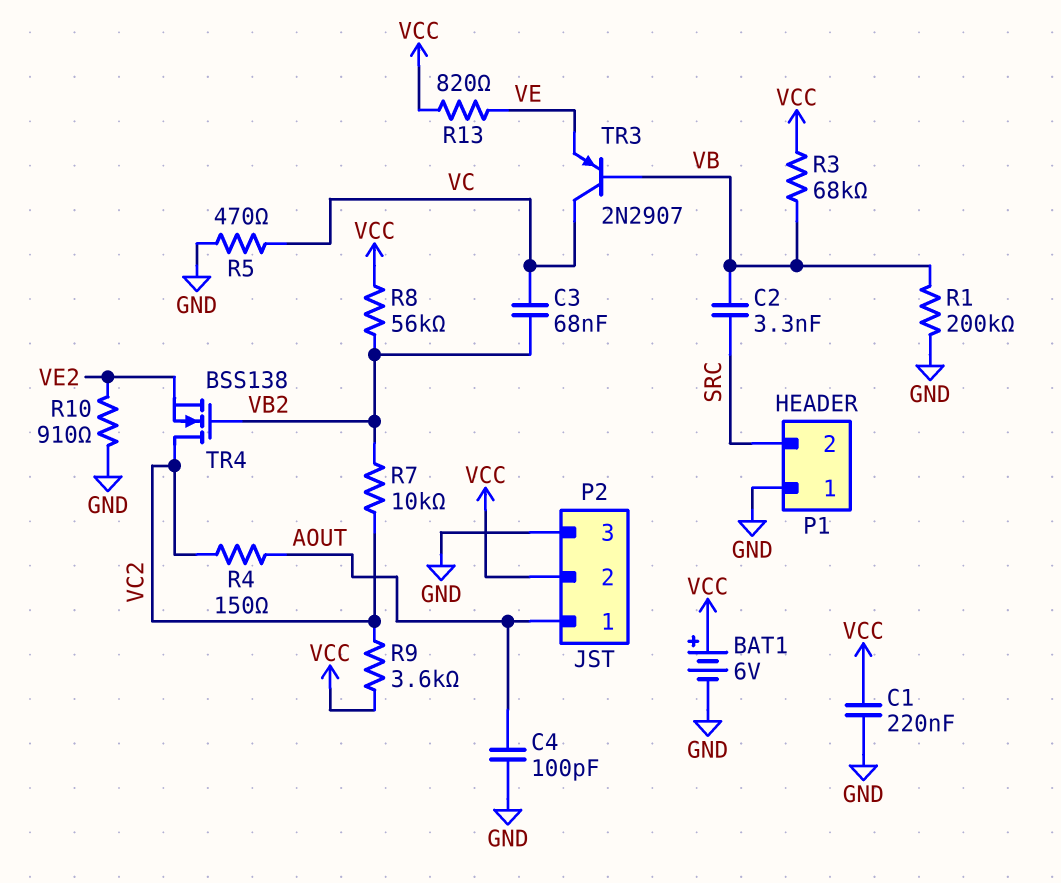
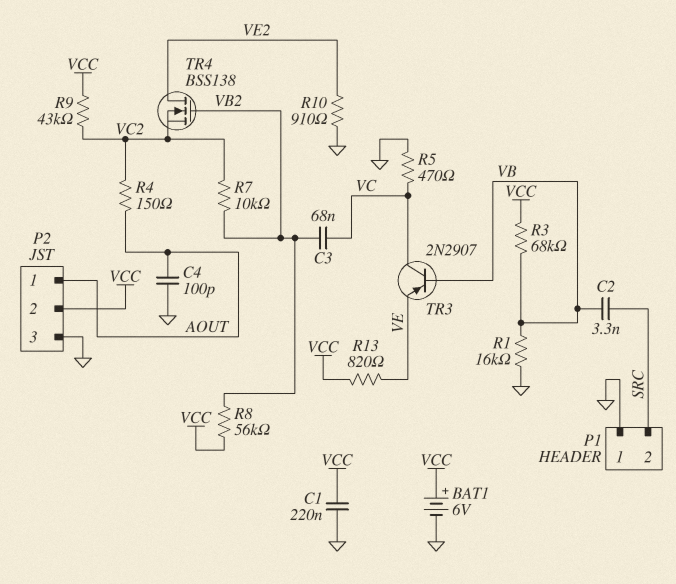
R1: 200k (GND, VB) -> 16k (GND, VB)
R9: 3.6k (VC2, VCC) -> 43k (VC2, VCC)
TR4: NMOS BSS138 (G VB2, D VC2, S VE2) -> NMOS BSS138 (G VB2, D VE2, S VC2)

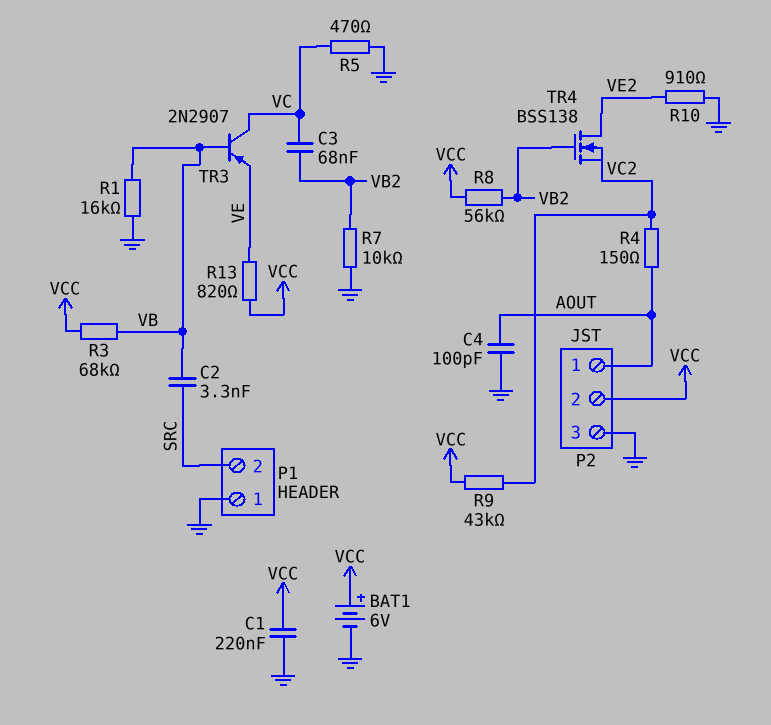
R7: 10k (VB2, VC2) -> 10k (GND, VB2)

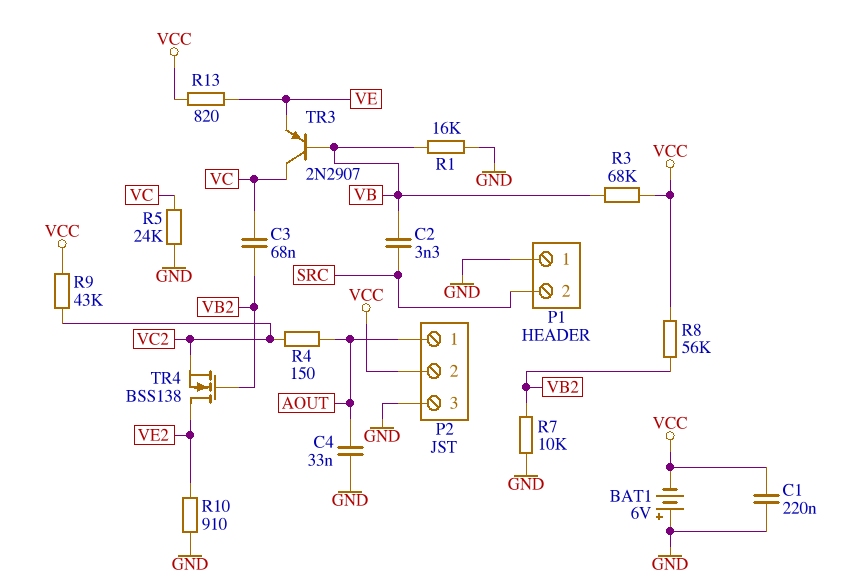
BAT1: 6V (plus VCC, minus GND) -> 6V (plus GND, minus VCC)
C4: 100pF (AOUT, GND) -> 33nF (AOUT, GND)
R5: 470 (GND, VC) -> 24k (GND, VC)

